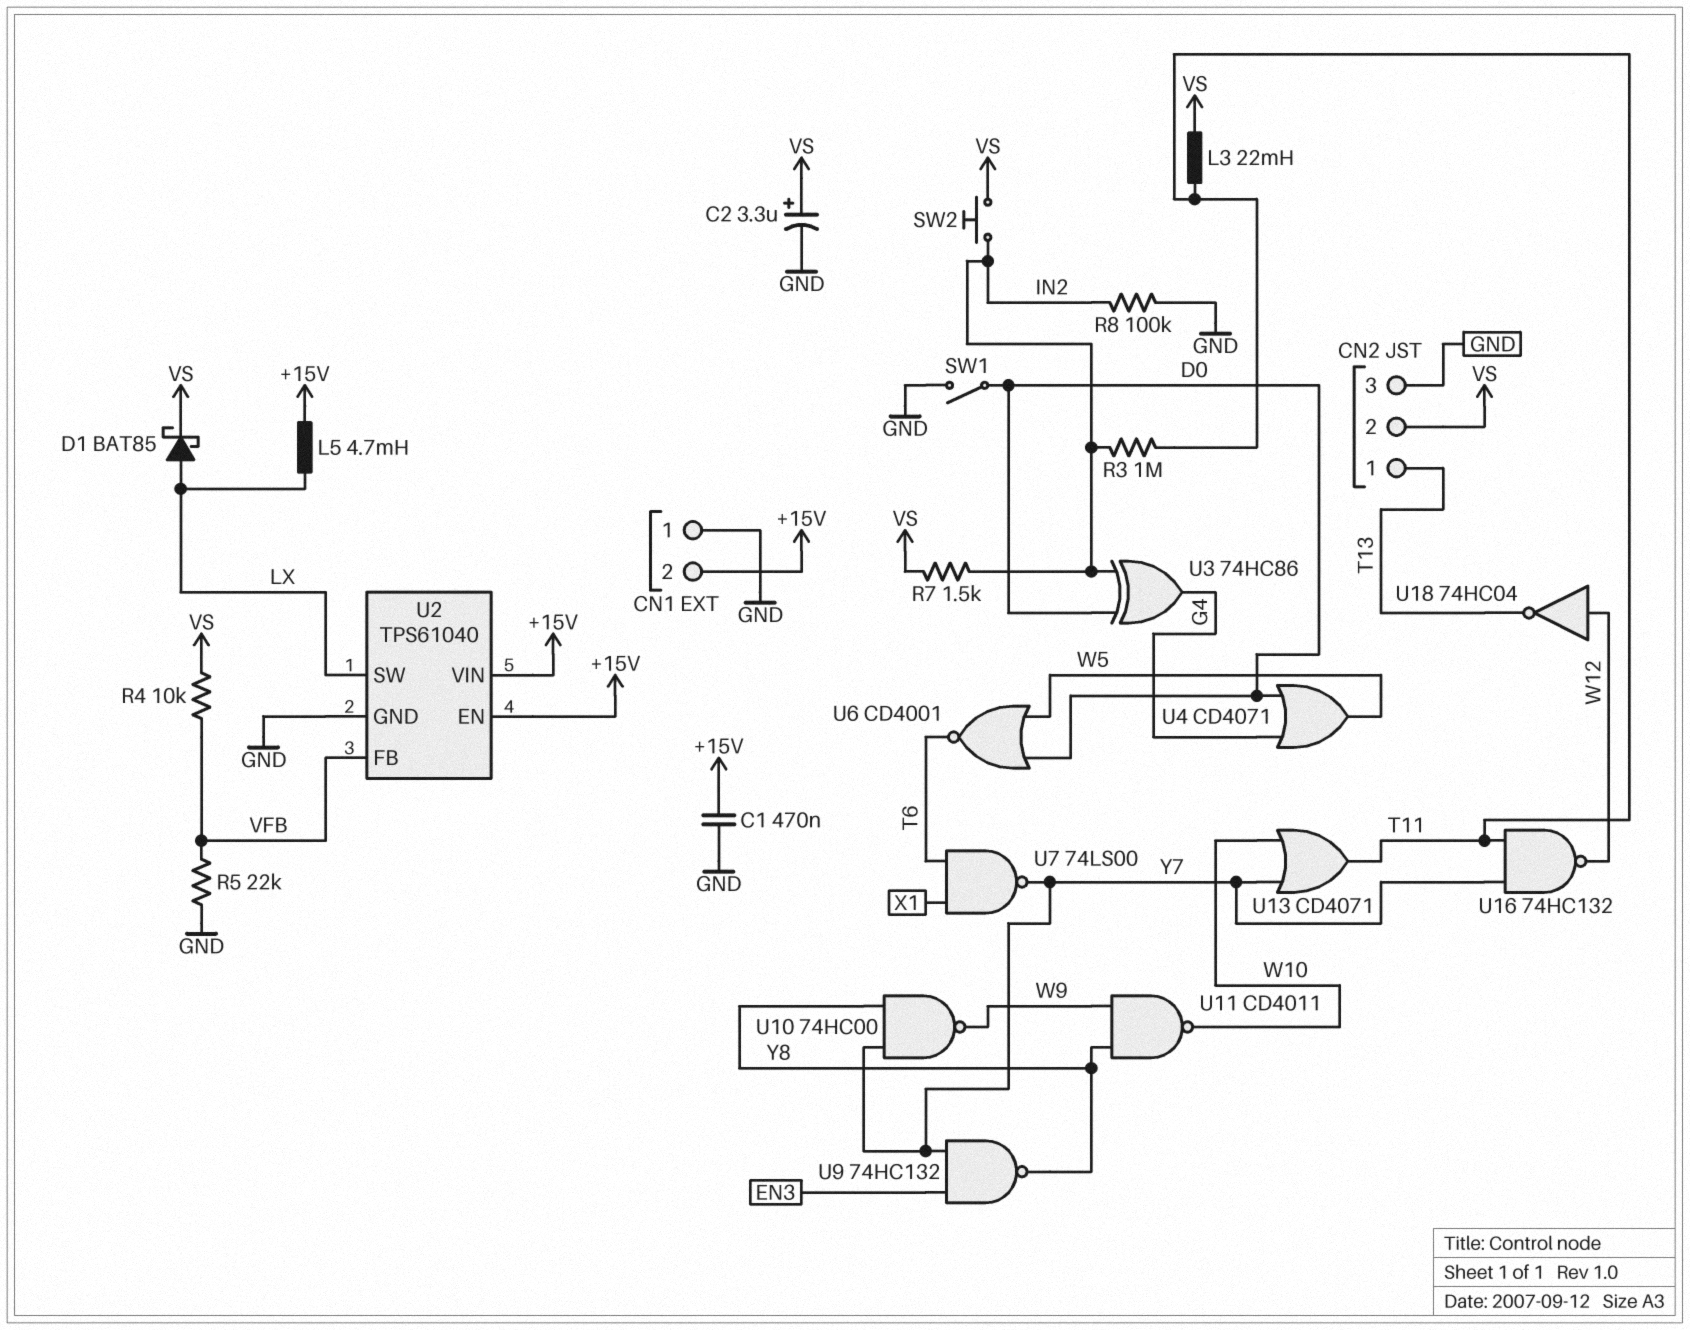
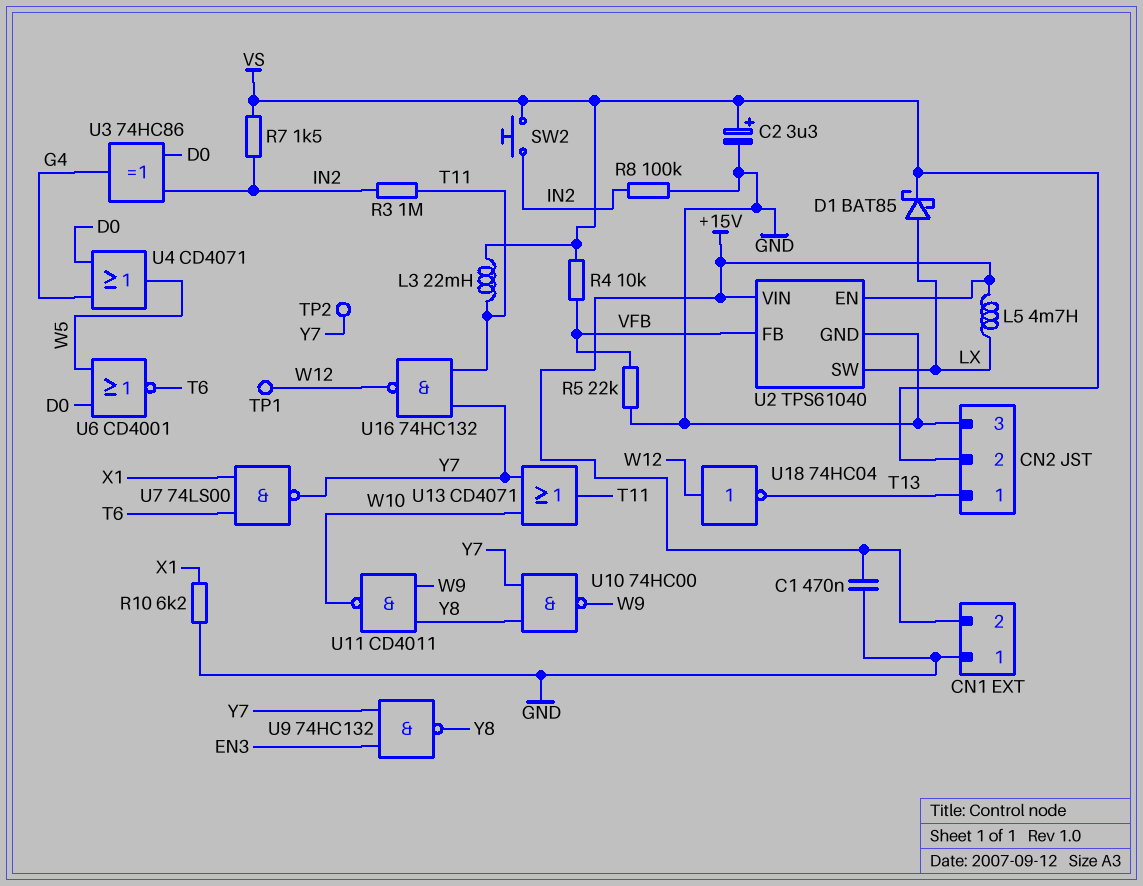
R10: none -> 6.2k (GND, X1)
SW1: switch (D0, GND) -> none
TP1: none -> test point (W12)
TP2: none -> test point (Y7)

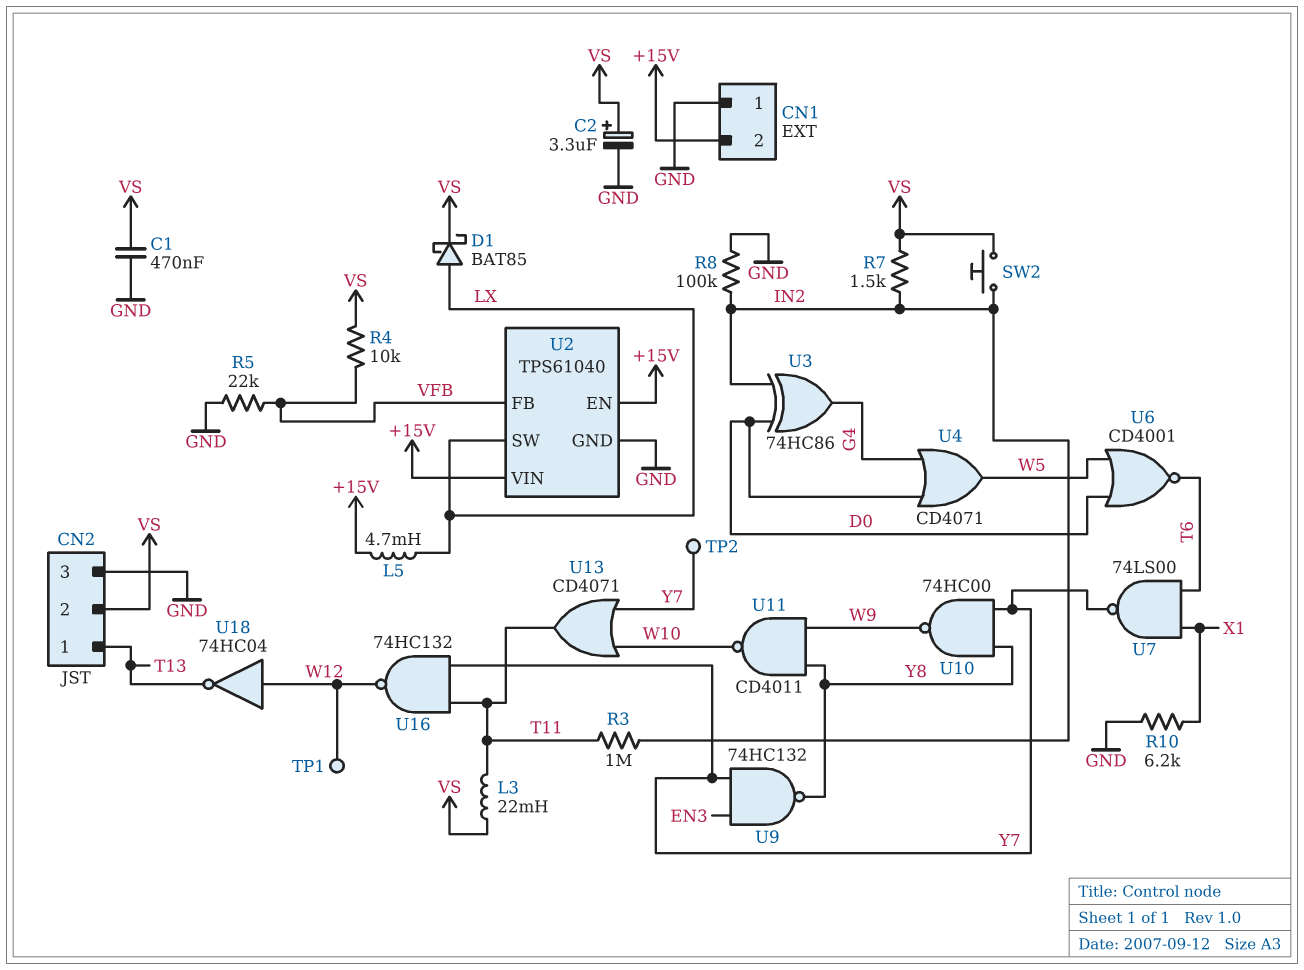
C1: 470nF (+15V, GND) -> 470nF (GND, VS)

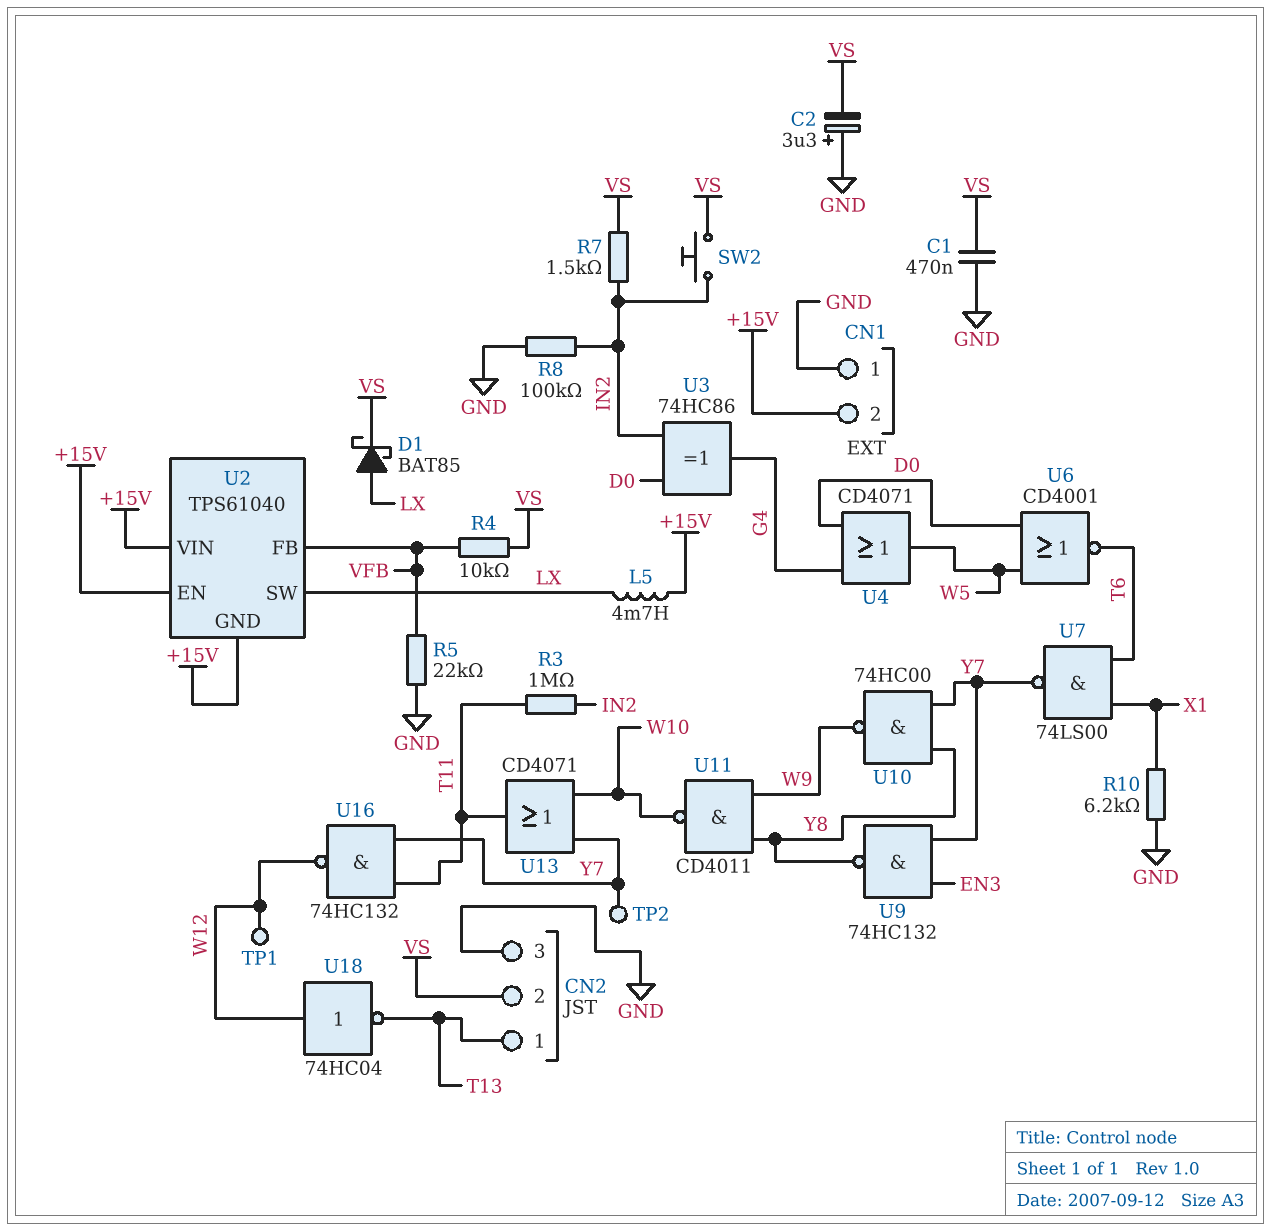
C2: 3.3uF (plus VS, minus GND) -> 3.3uF (plus GND, minus VS)
L3: 22mH (T11, VS) -> none
U2 pin GND: GND -> +15V

